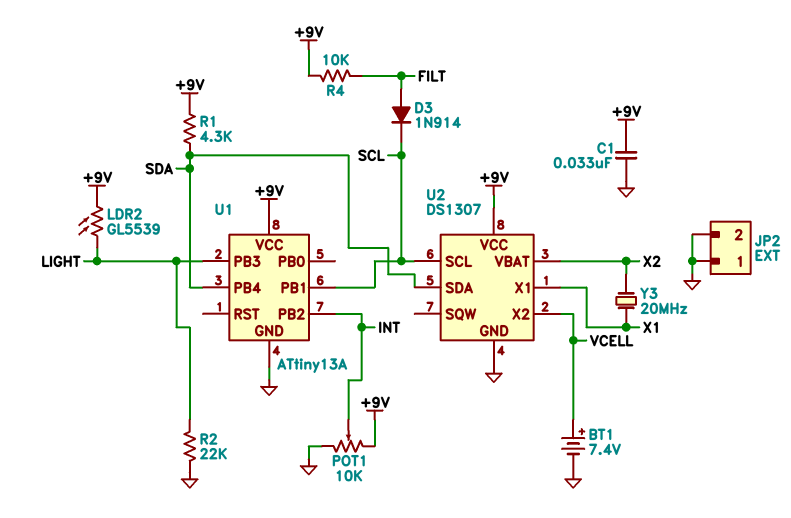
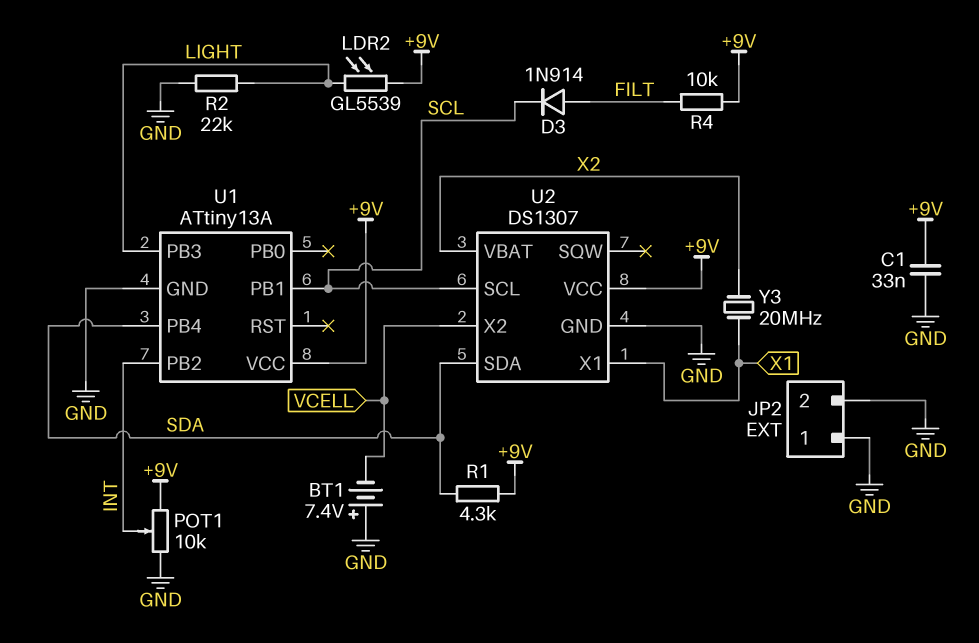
BT1: 7.4V (plus VCELL, minus GND) -> 7.4V (plus GND, minus VCELL)

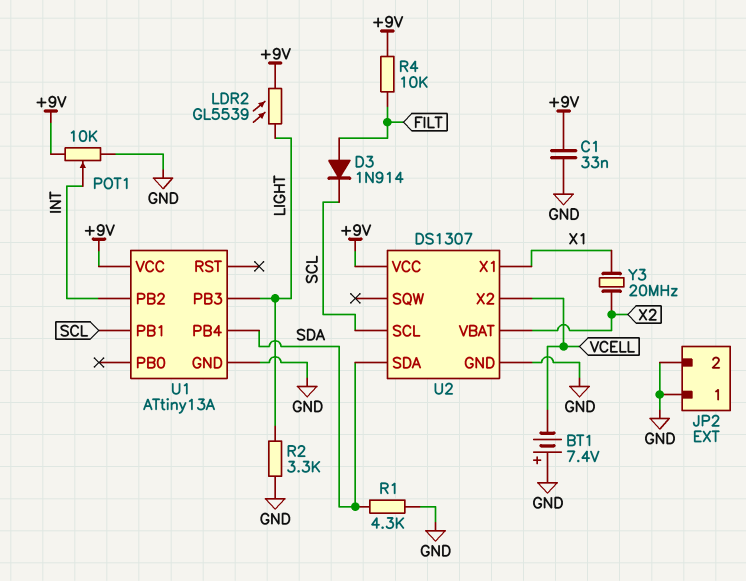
R1: 4.3k (+9V, SDA) -> 4.3k (GND, SDA)
R2: 22k (GND, LIGHT) -> 3.3k (GND, LIGHT)

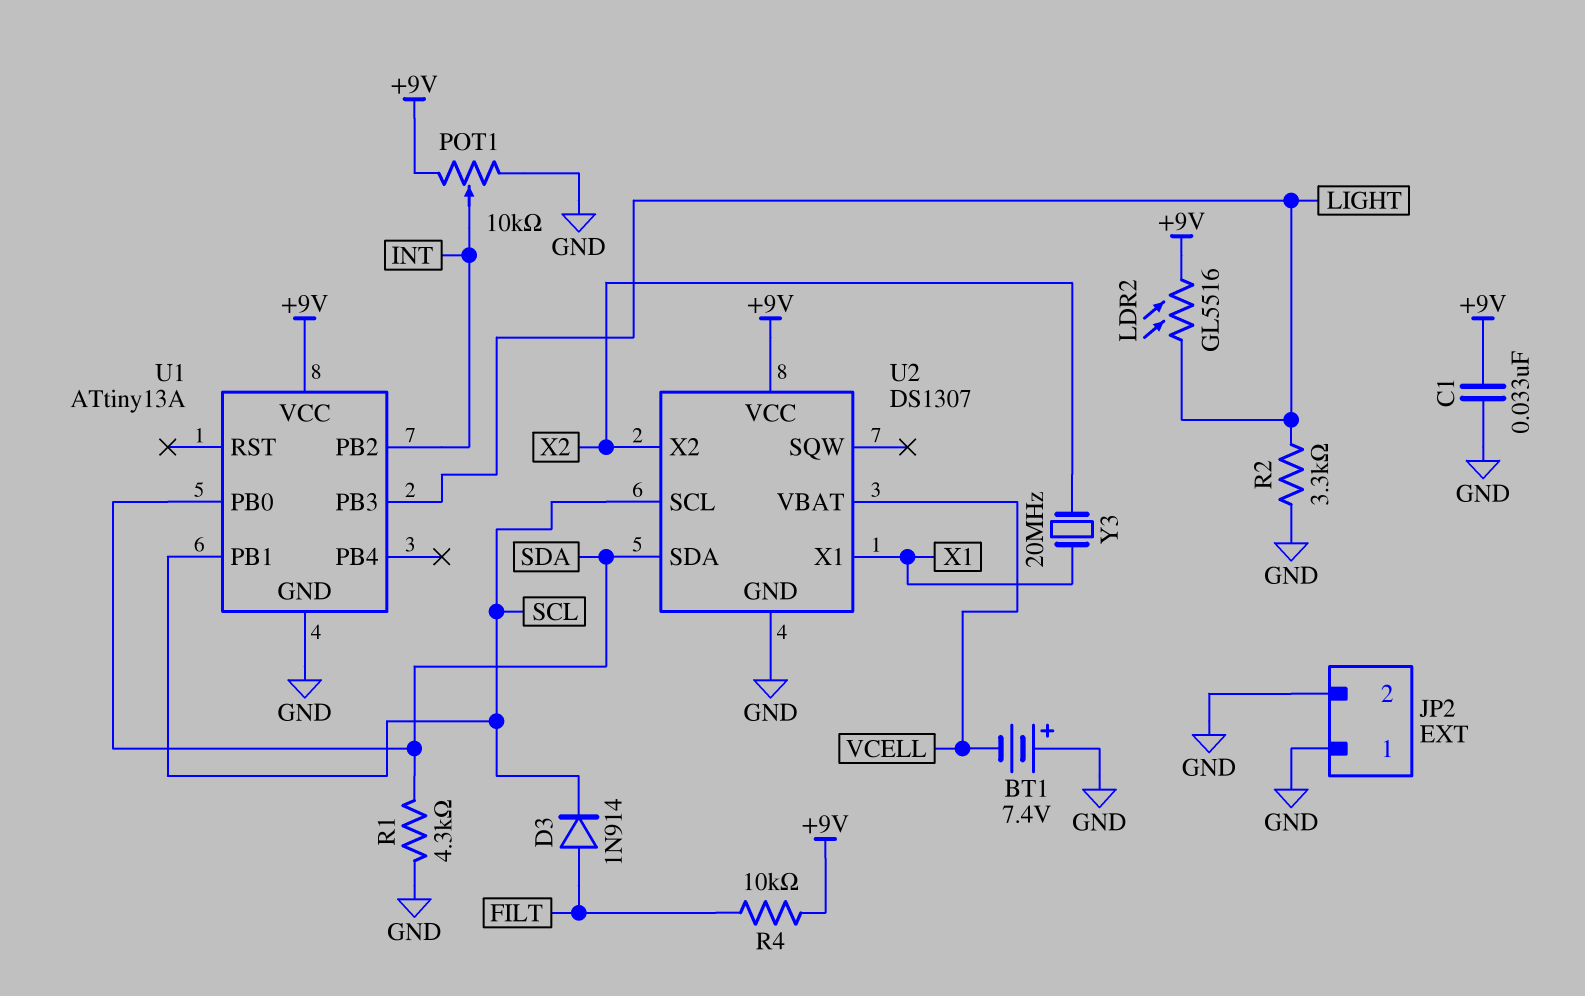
LDR2: GL5539 (+9V, LIGHT) -> GL5516 (+9V, LIGHT)
U1 pin PB0: none -> SDA
U1 pin PB4: SDA -> none
U2 pin VBAT: X2 -> VCELL
U2 pin X2: VCELL -> X2

